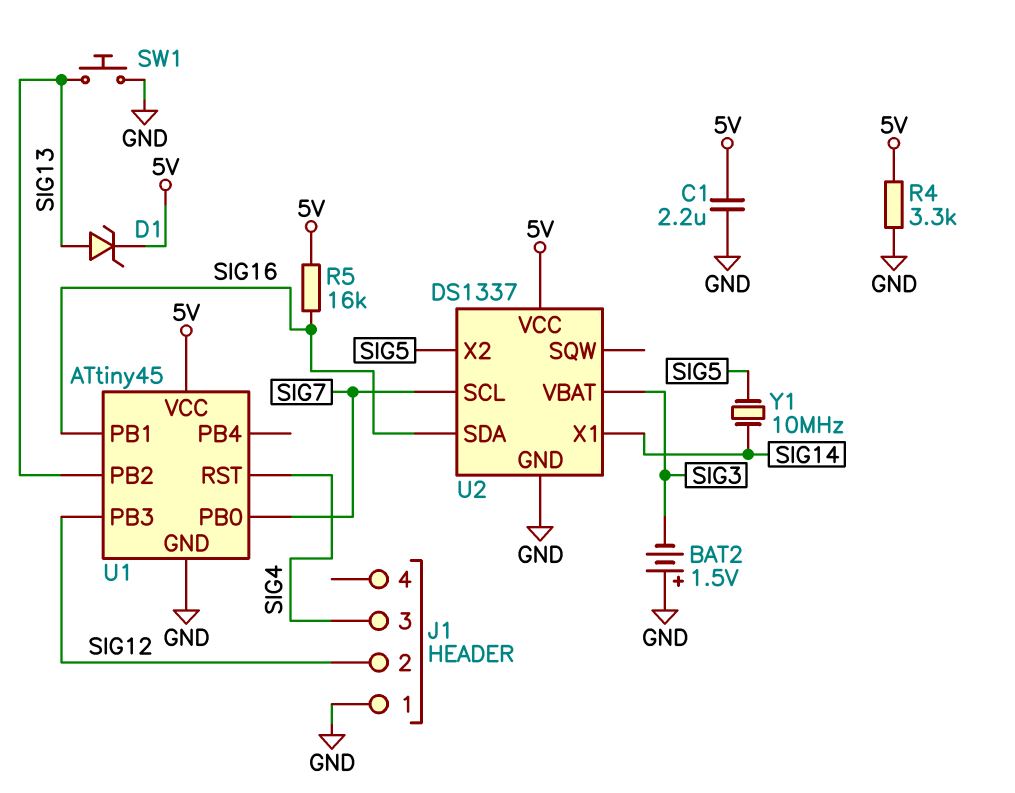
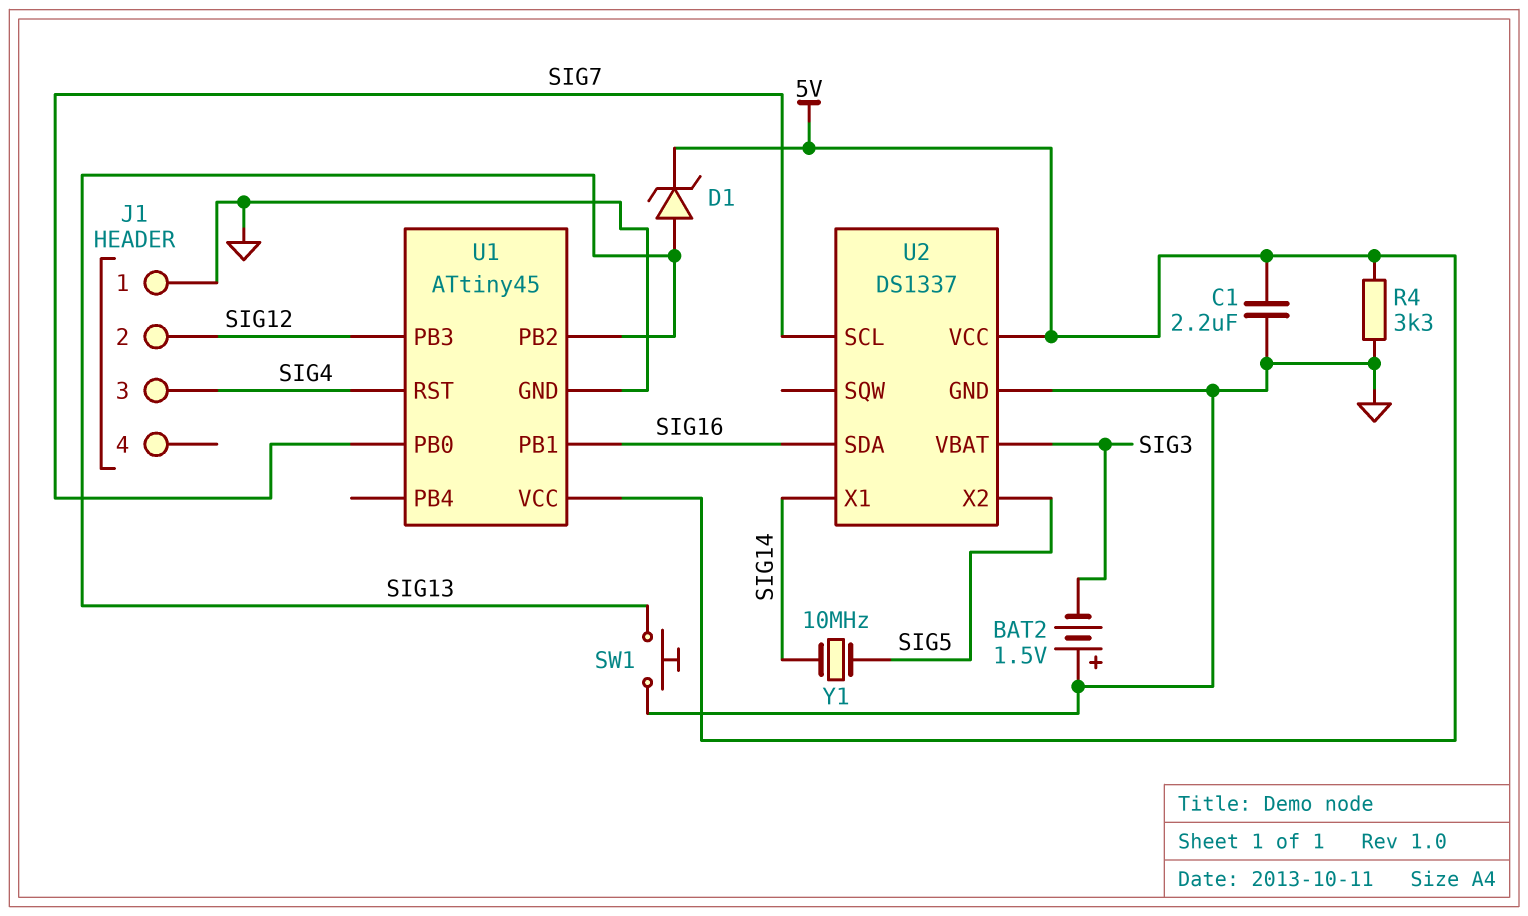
R5: 16k (5V, SIG16) -> none

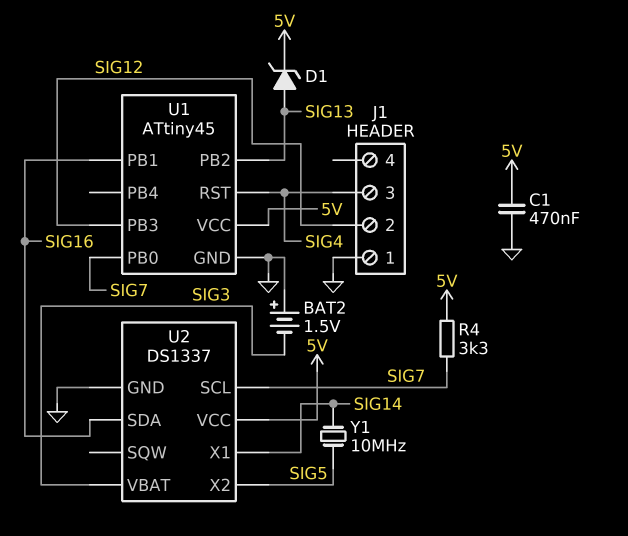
C1: 2.2uF (5V, GND) -> 470nF (5V, GND)
R4: 3.3k (5V, GND) -> 3.3k (5V, SIG7)
SW1: button (GND, SIG13) -> none

